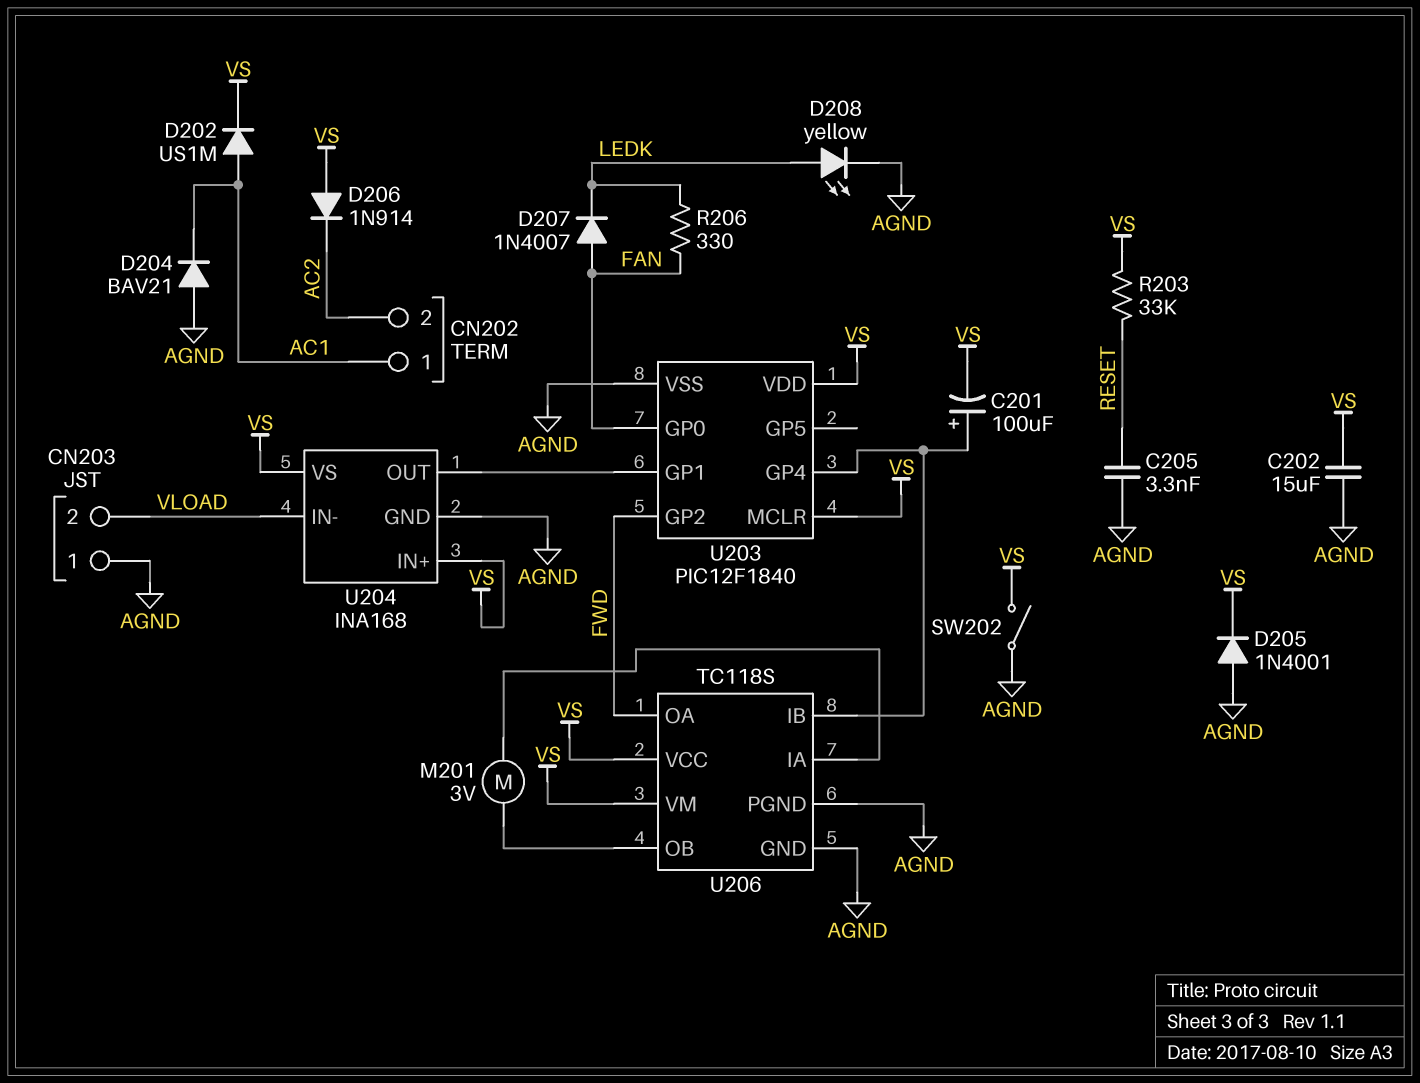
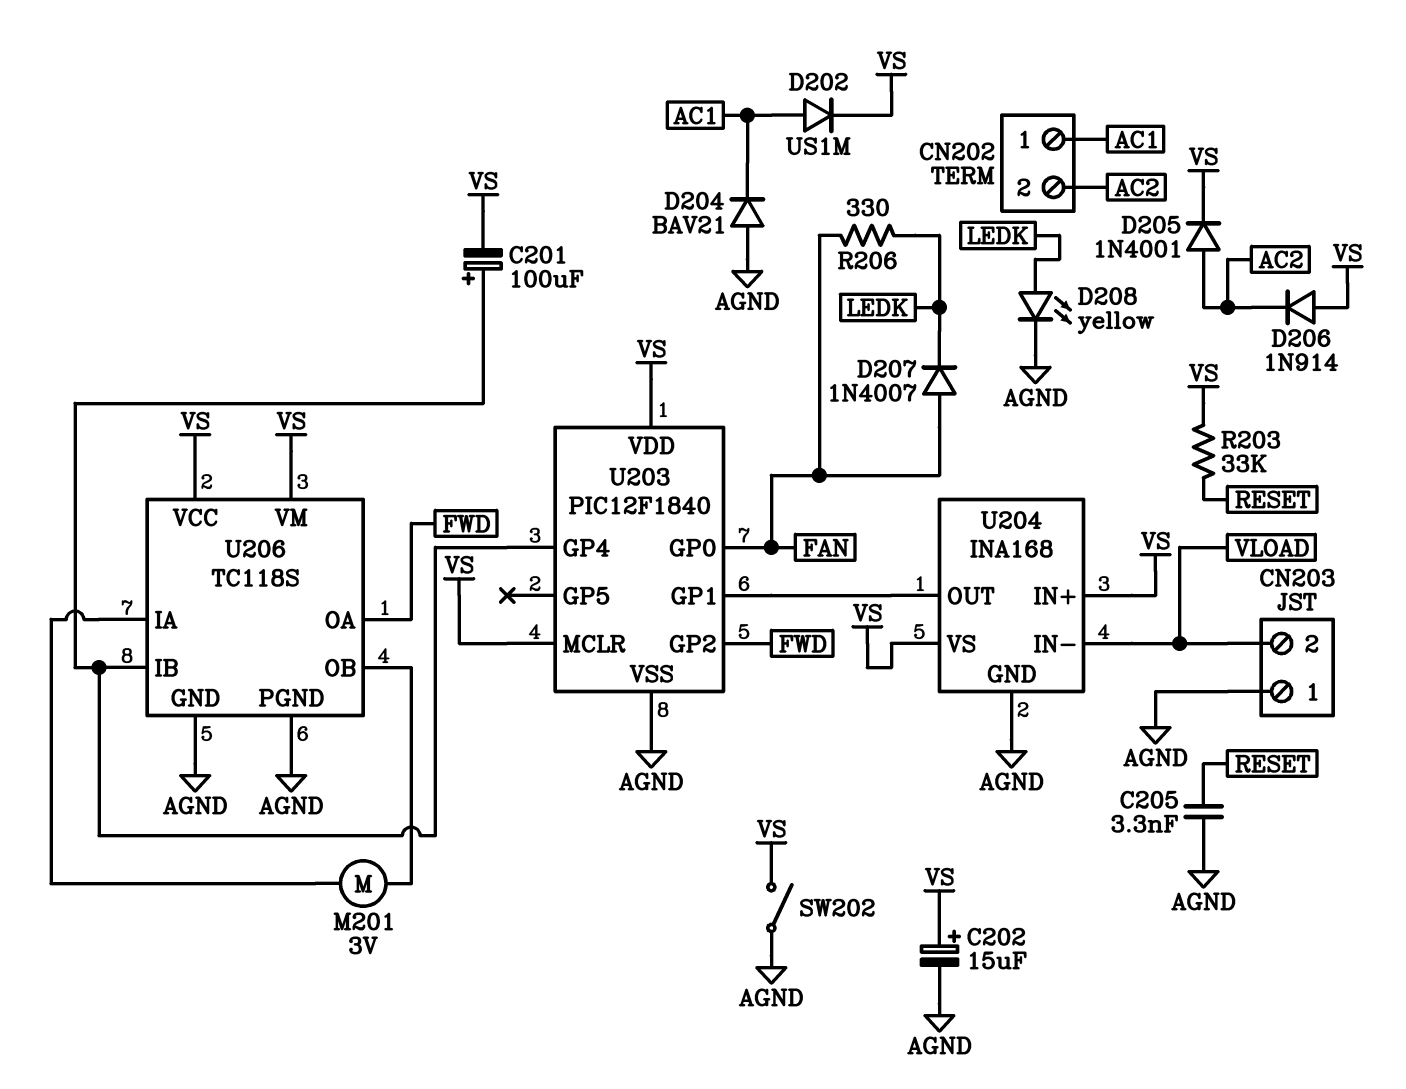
C202: 15uF (AGND, VS) -> 15uF (plus VS, minus AGND)
D205: diode 1N4001 (A AGND, K VS) -> diode 1N4001 (A AC2, K VS)

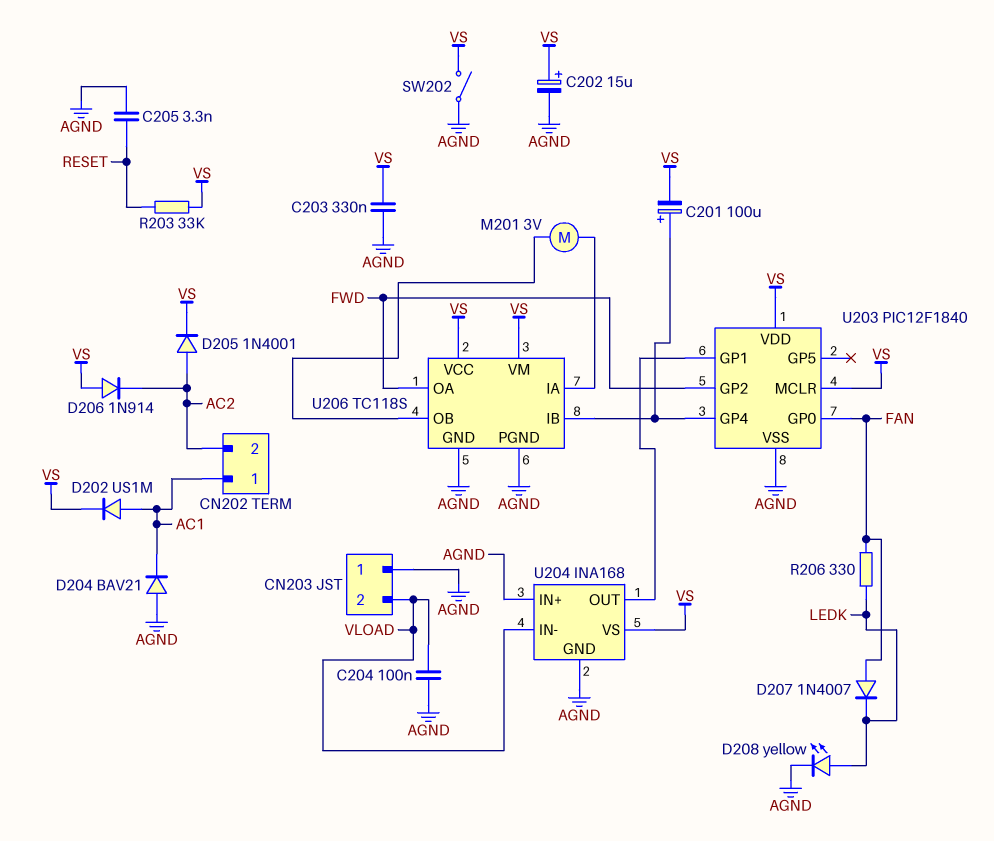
C203: none -> 330nF (AGND, VS)
C204: none -> 100nF (AGND, VLOAD)
U204 pin IN+: VS -> AGND

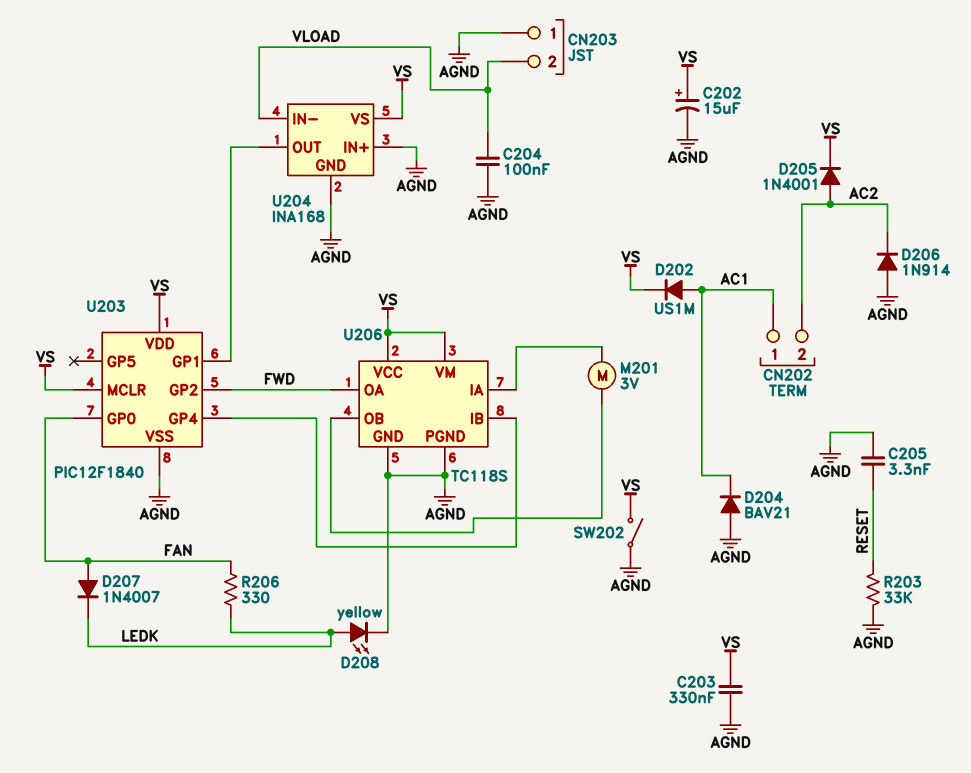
C201: 100uF (plus U203/GP4, minus VS) -> none
D206: diode 1N914 (A VS, K AC2) -> diode 1N914 (A AGND, K AC2)
R203: 33k (RESET, VS) -> 33k (AGND, RESET)

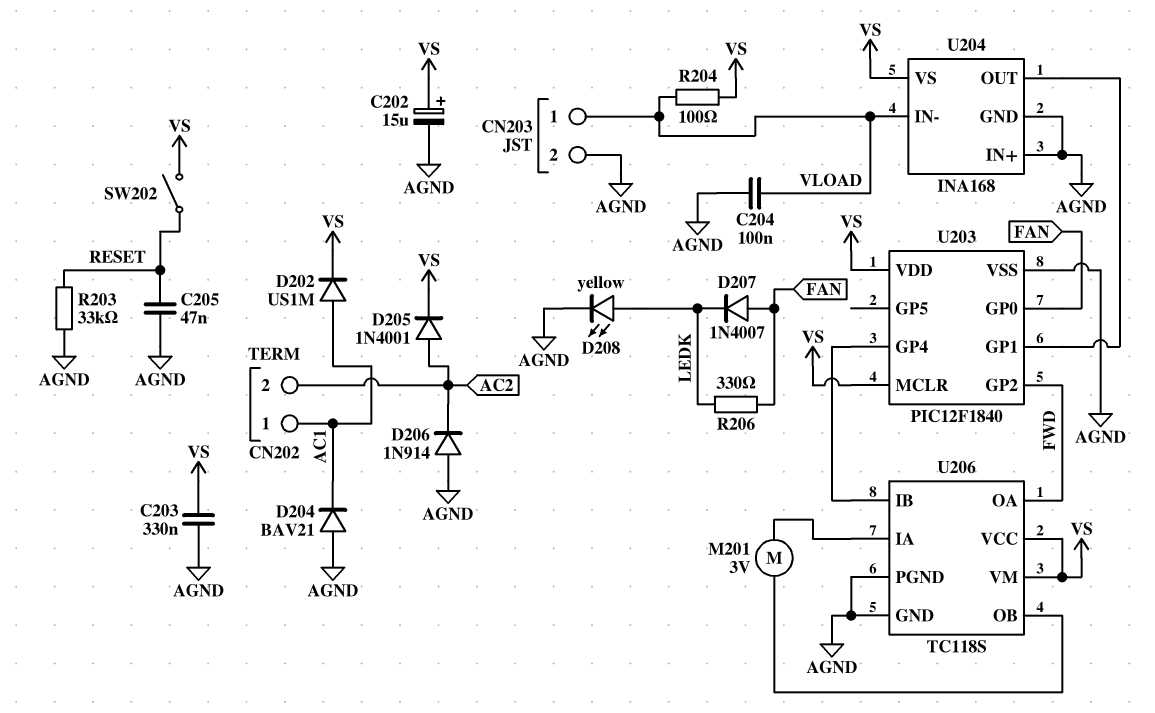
C205: 3.3nF (AGND, RESET) -> 47nF (AGND, RESET)
CN203 pin 1: AGND -> VLOAD
CN203 pin 2: VLOAD -> AGND
R204: none -> 100 (VLOAD, VS)
SW202: switch (AGND, VS) -> switch (RESET, VS)

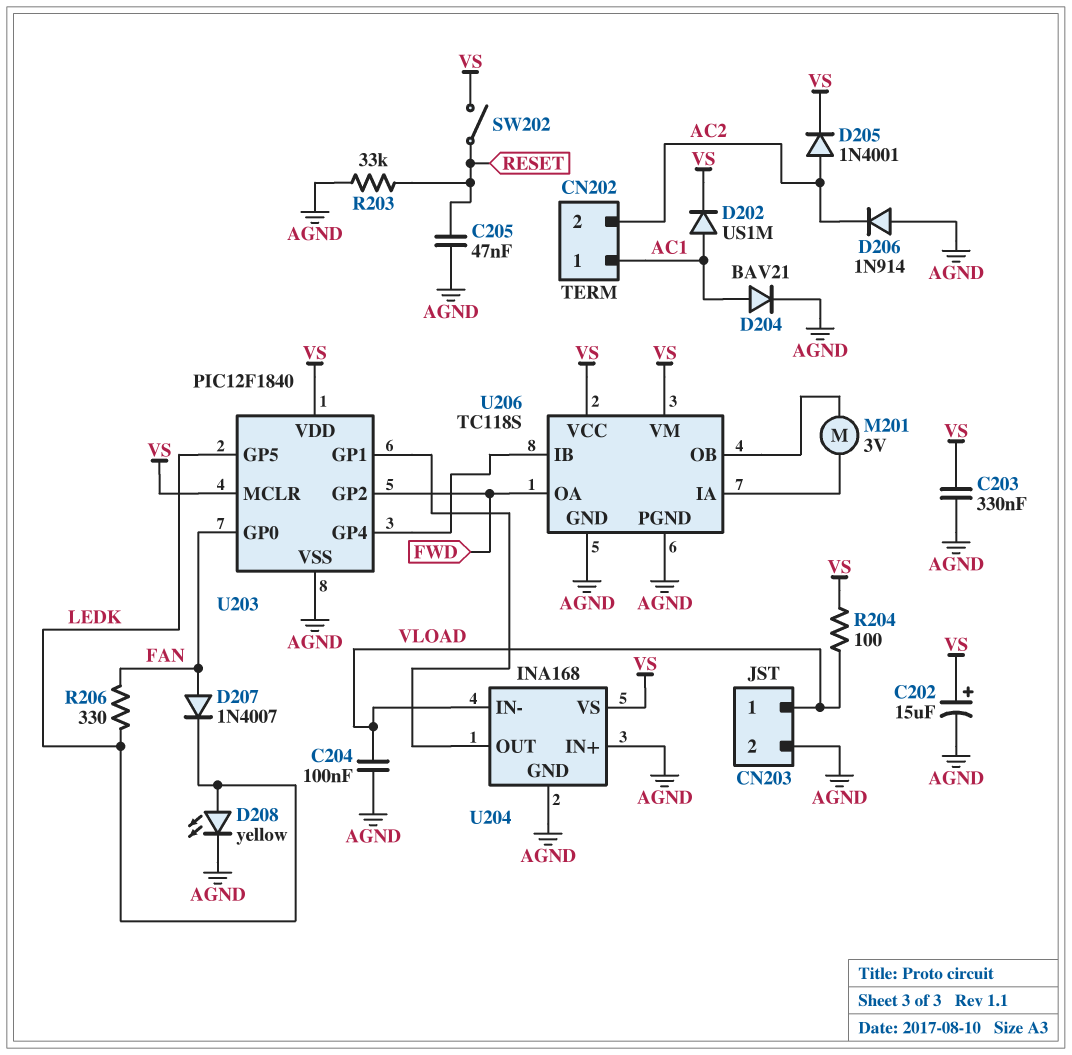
D204: diode BAV21 (A AGND, K AC1) -> diode BAV21 (A AC1, K AGND)
U203 pin GP5: none -> LEDK

